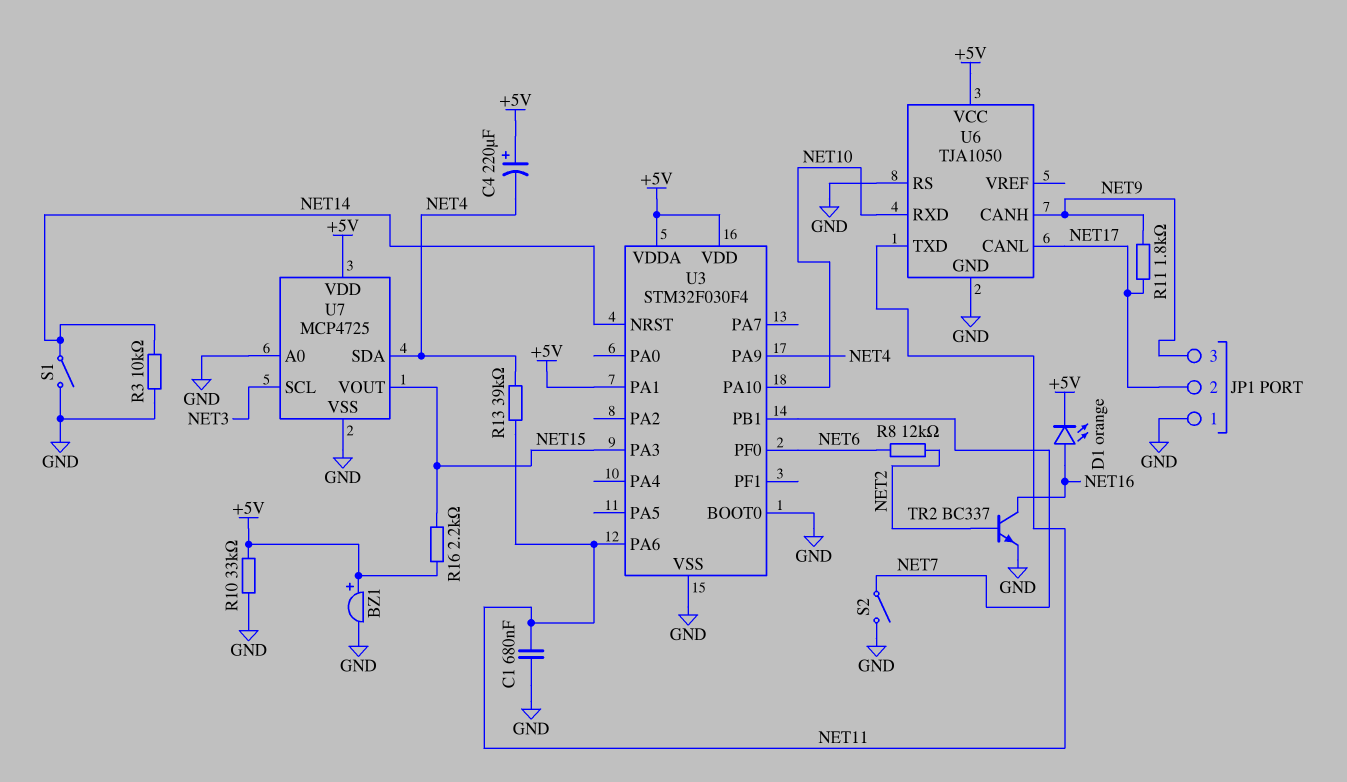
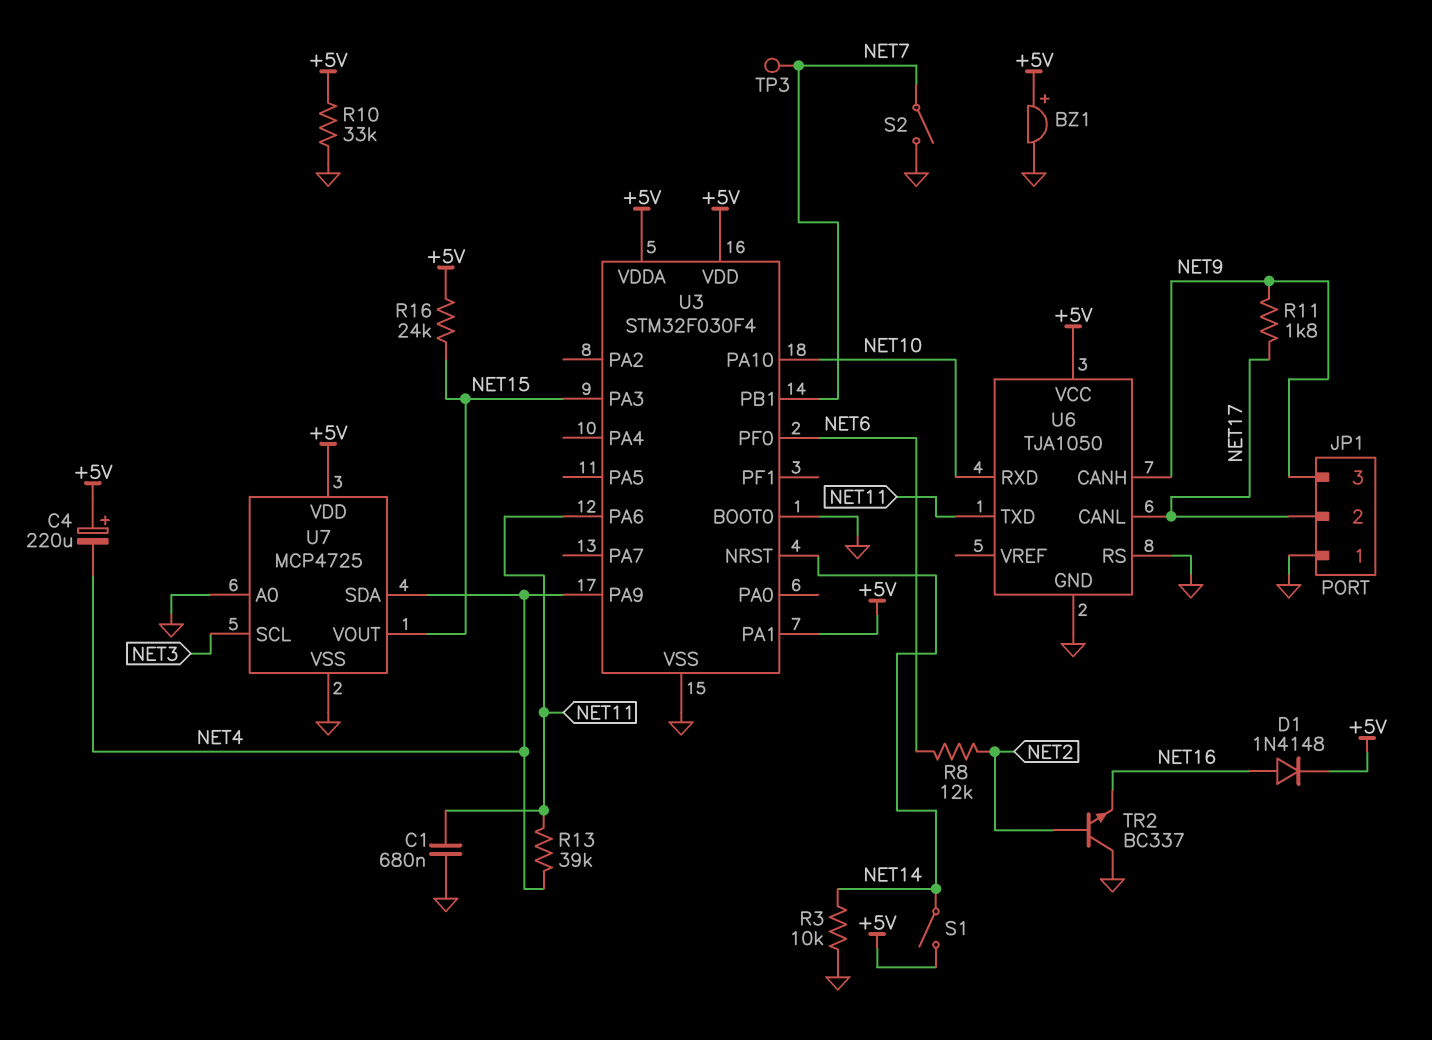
D1: LED orange (A NET16, K +5V) -> diode 1N4148 (A NET16, K +5V)
R16: 2.2k (+5V, NET15) -> 24k (+5V, NET15)
S1: switch (GND, NET14) -> switch (+5V, NET14)
TP3: none -> test point (NET7)
TR2: NPN BC337 (B NET2, C NET16, E GND) -> NPN BC337 (B NET2, C GND, E NET16)

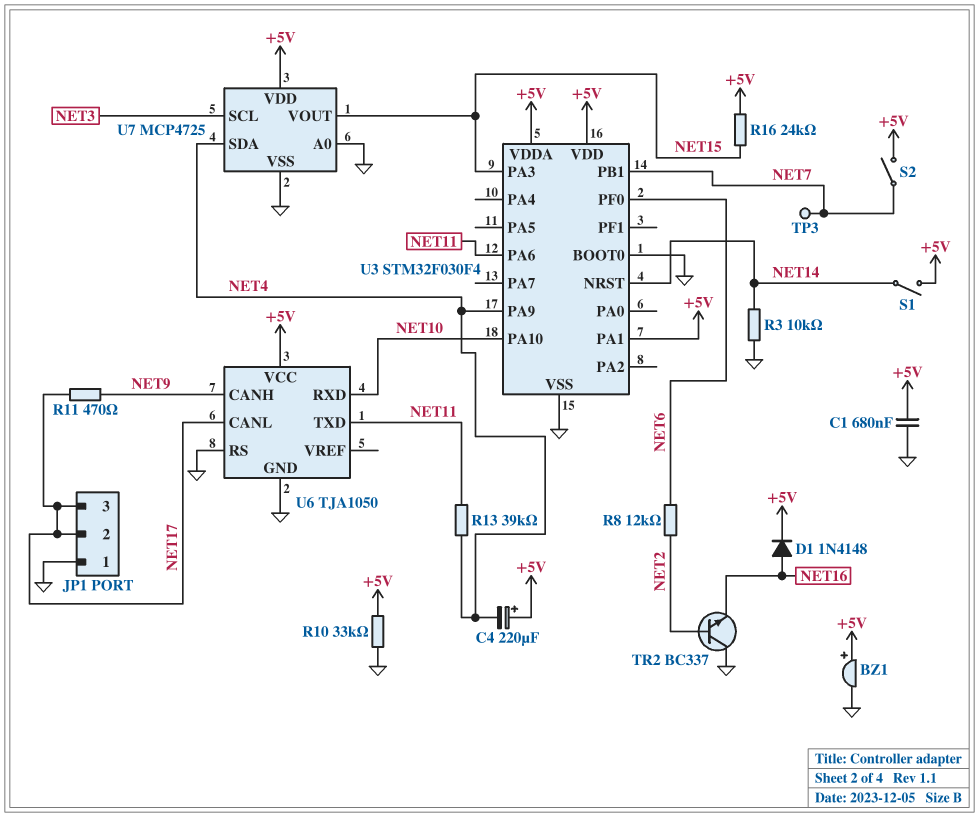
C1: 680nF (GND, NET11) -> 680nF (+5V, GND)
JP1 pin 3: NET9 -> NET17
R11: 1.8k (NET9, NET17) -> 470 (NET9, NET17)
S2: switch (GND, NET7) -> switch (+5V, NET7)

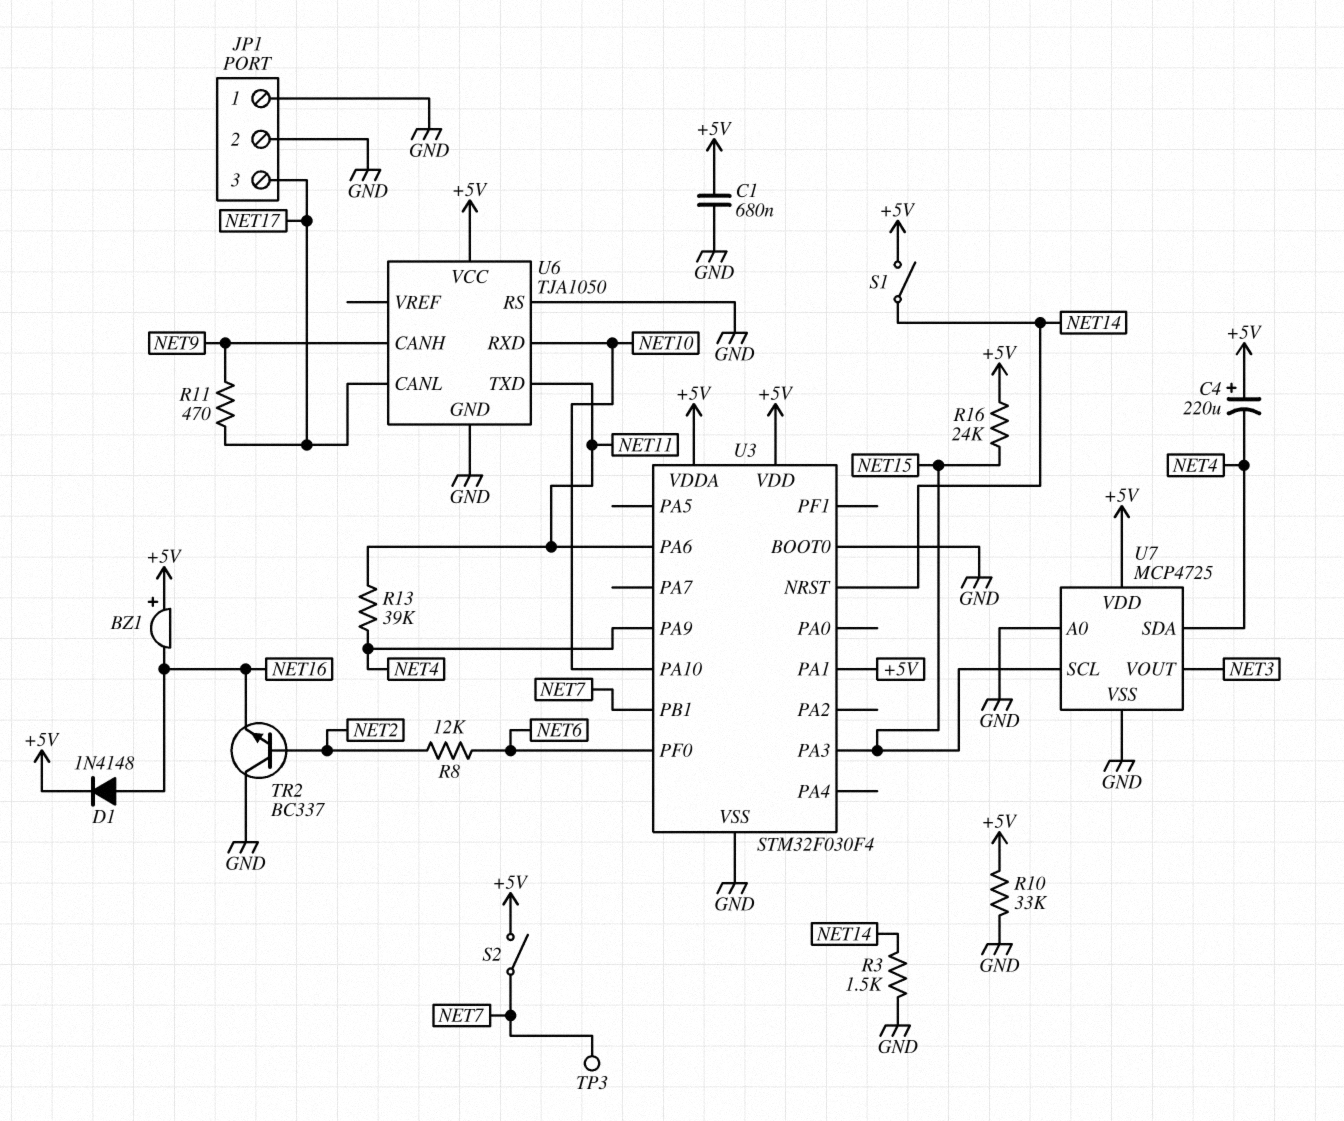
BZ1: buzzer (plus +5V, minus GND) -> buzzer (plus +5V, minus NET16)
JP1 pin 2: NET17 -> GND
R3: 10k (GND, NET14) -> 1.5k (GND, NET14)
U7 pin SCL: NET3 -> NET15
U7 pin VOUT: NET15 -> NET3

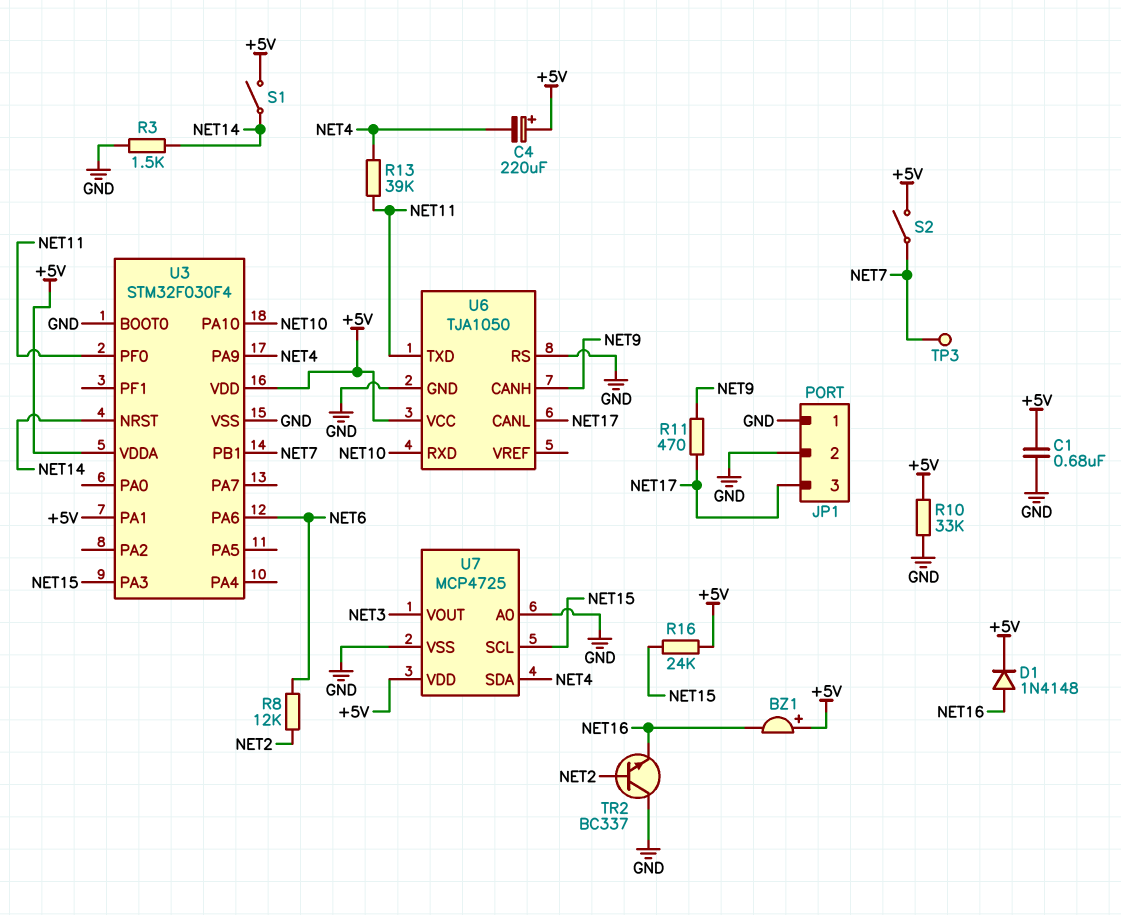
U3 pin PA6: NET11 -> NET6
U3 pin PF0: NET6 -> NET11

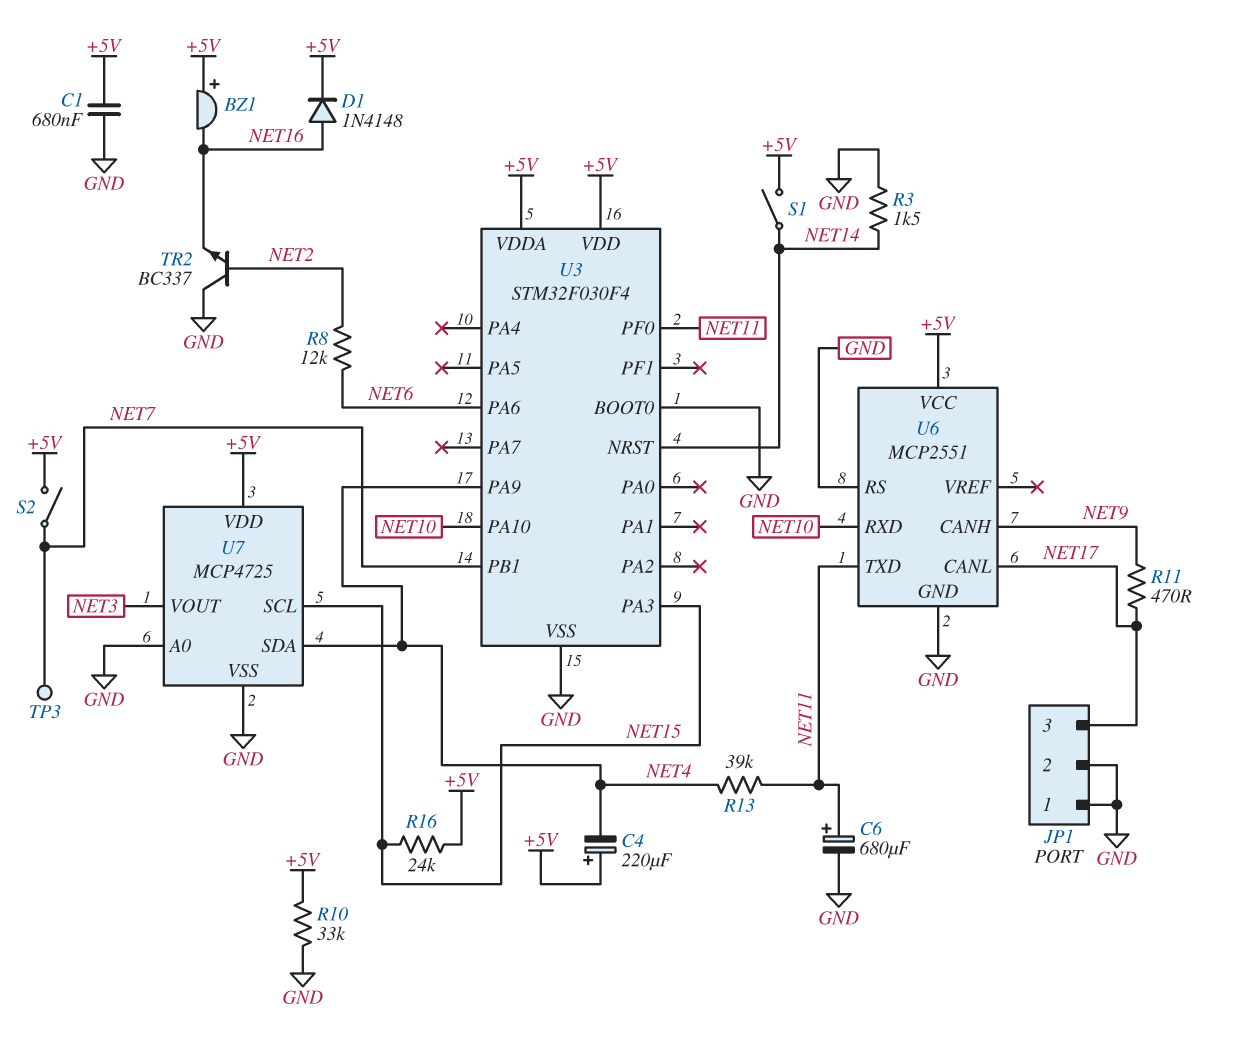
C6: none -> 680uF (plus NET11, minus GND)
U3 pin PA1: +5V -> none
U6: TJA1050 -> MCP2551

